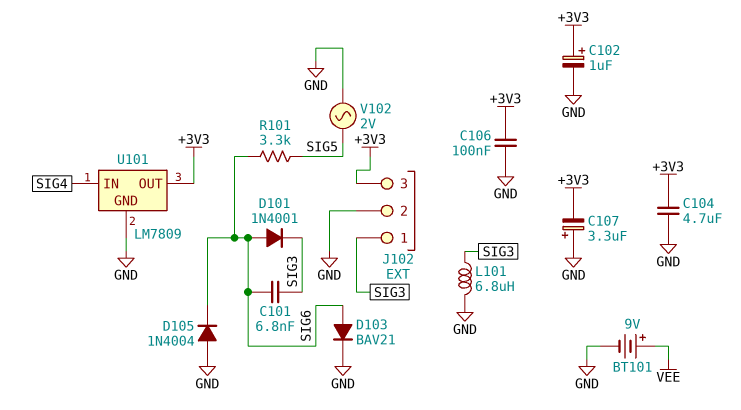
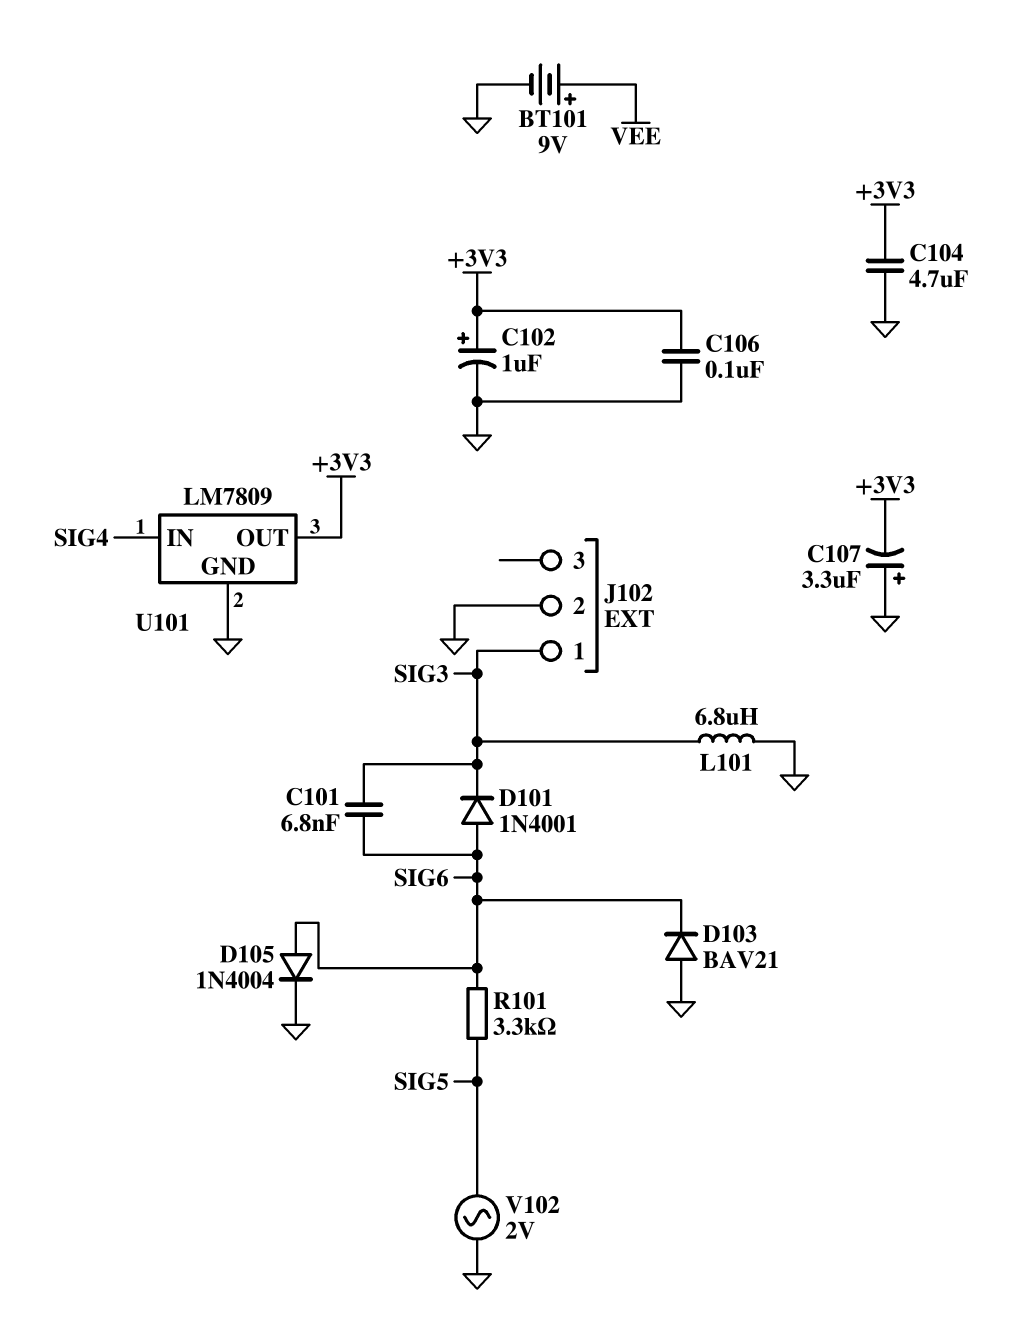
D103: diode BAV21 (A SIG6, K GND) -> diode BAV21 (A GND, K SIG6)
D105: diode 1N4004 (A GND, K SIG6) -> diode 1N4004 (A SIG6, K GND)
J102 pin 3: +3V3 -> none

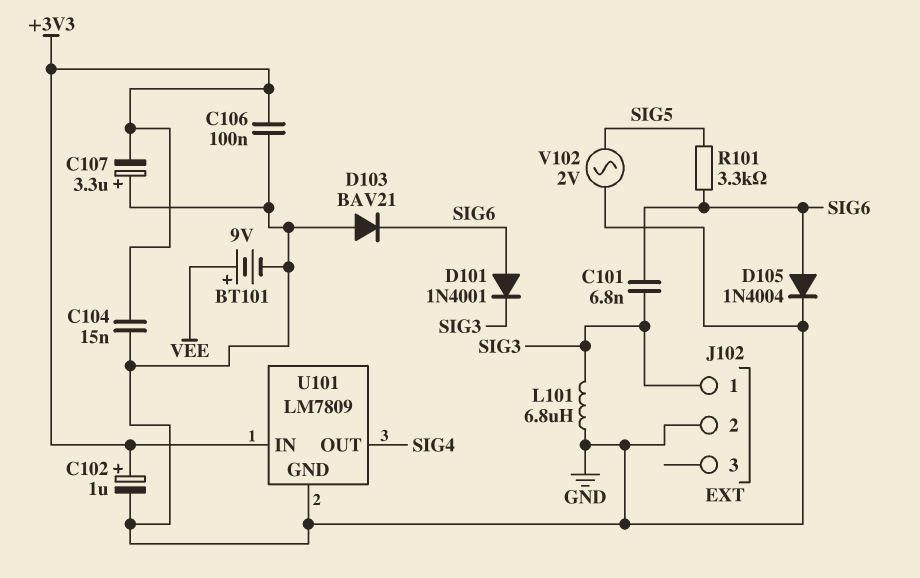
C104: 4.7uF (+3V3, GND) -> 15nF (+3V3, GND)
U101 pin IN: SIG4 -> +3V3
U101 pin OUT: +3V3 -> SIG4

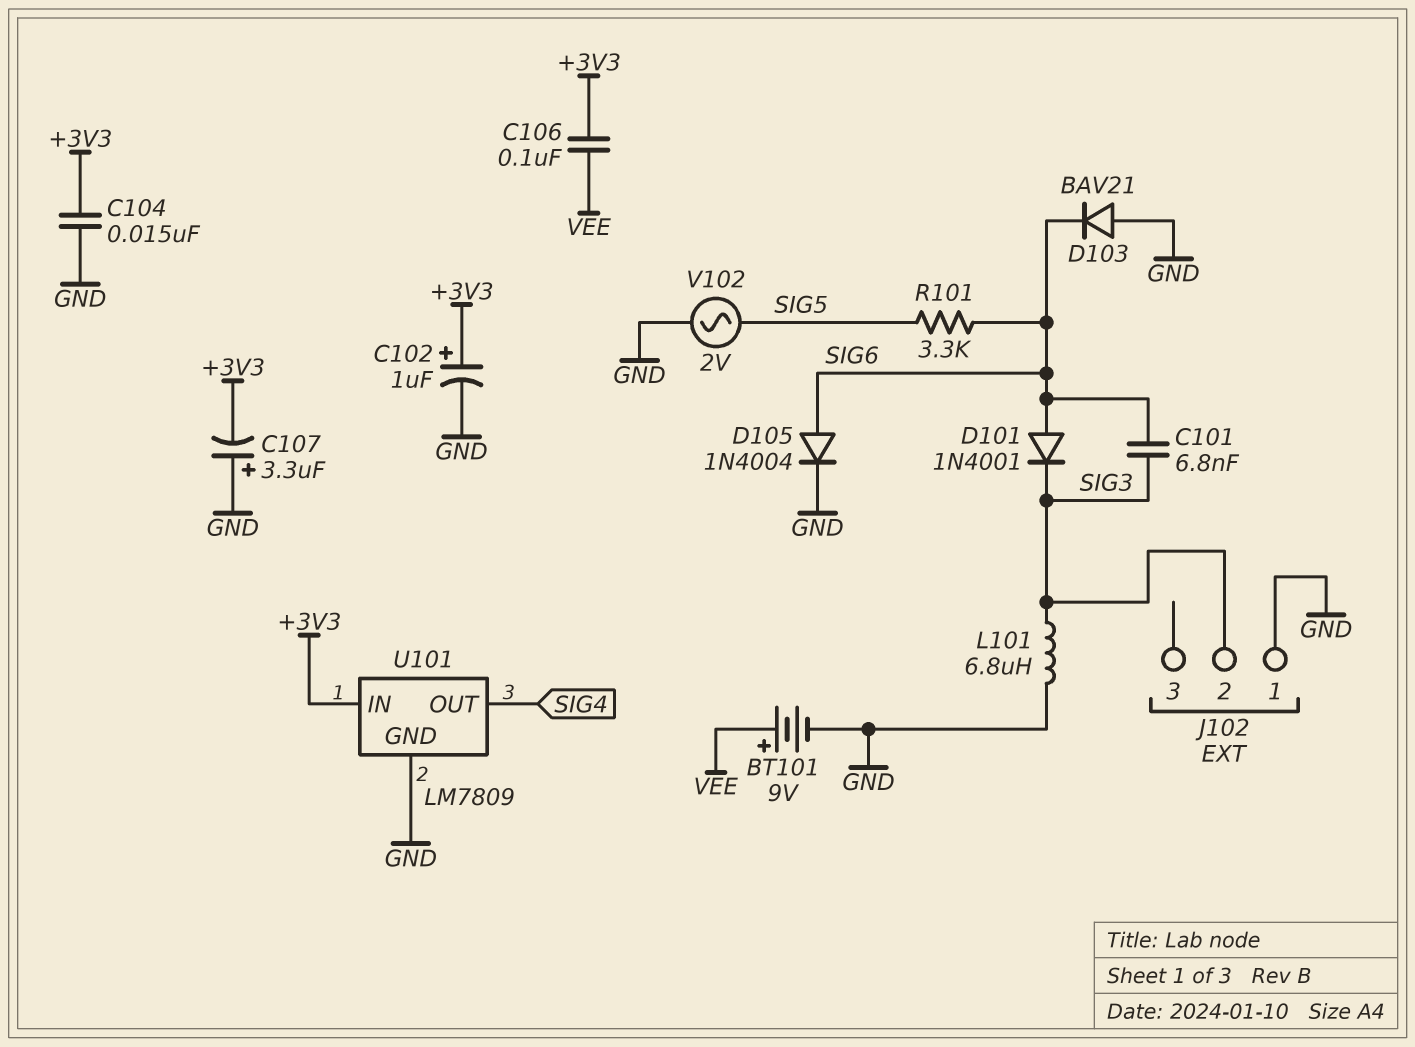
C106: 100nF (+3V3, GND) -> 100nF (+3V3, VEE)
J102 pin 1: SIG3 -> GND
J102 pin 2: GND -> SIG3

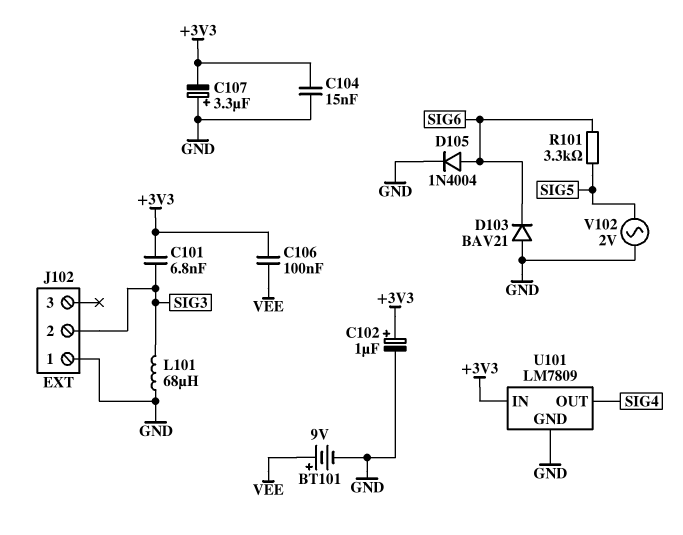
C101: 6.8nF (SIG3, SIG6) -> 6.8nF (+3V3, SIG3)
D101: diode 1N4001 (A SIG6, K SIG3) -> none
L101: 6.8uH (GND, SIG3) -> 68uH (GND, SIG3)

